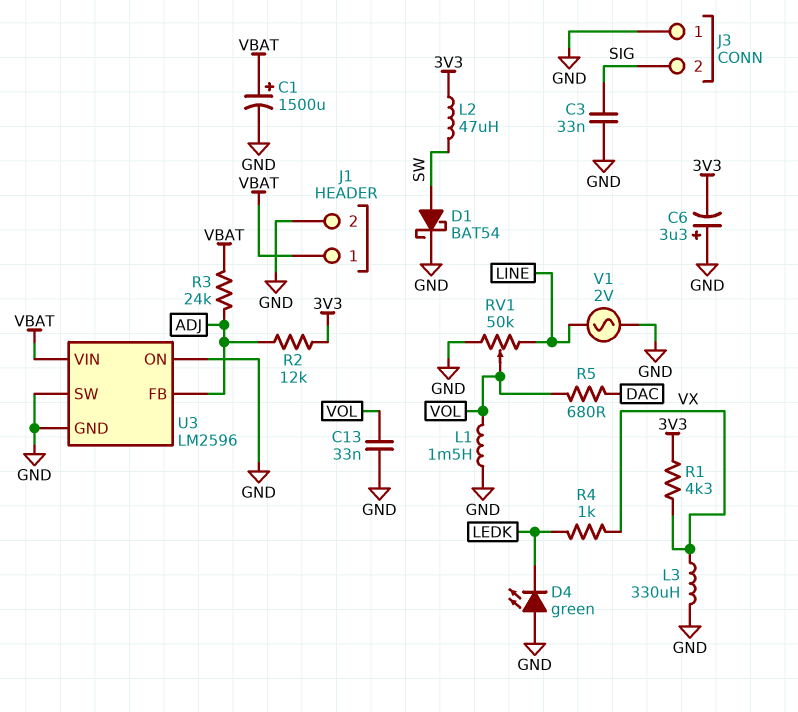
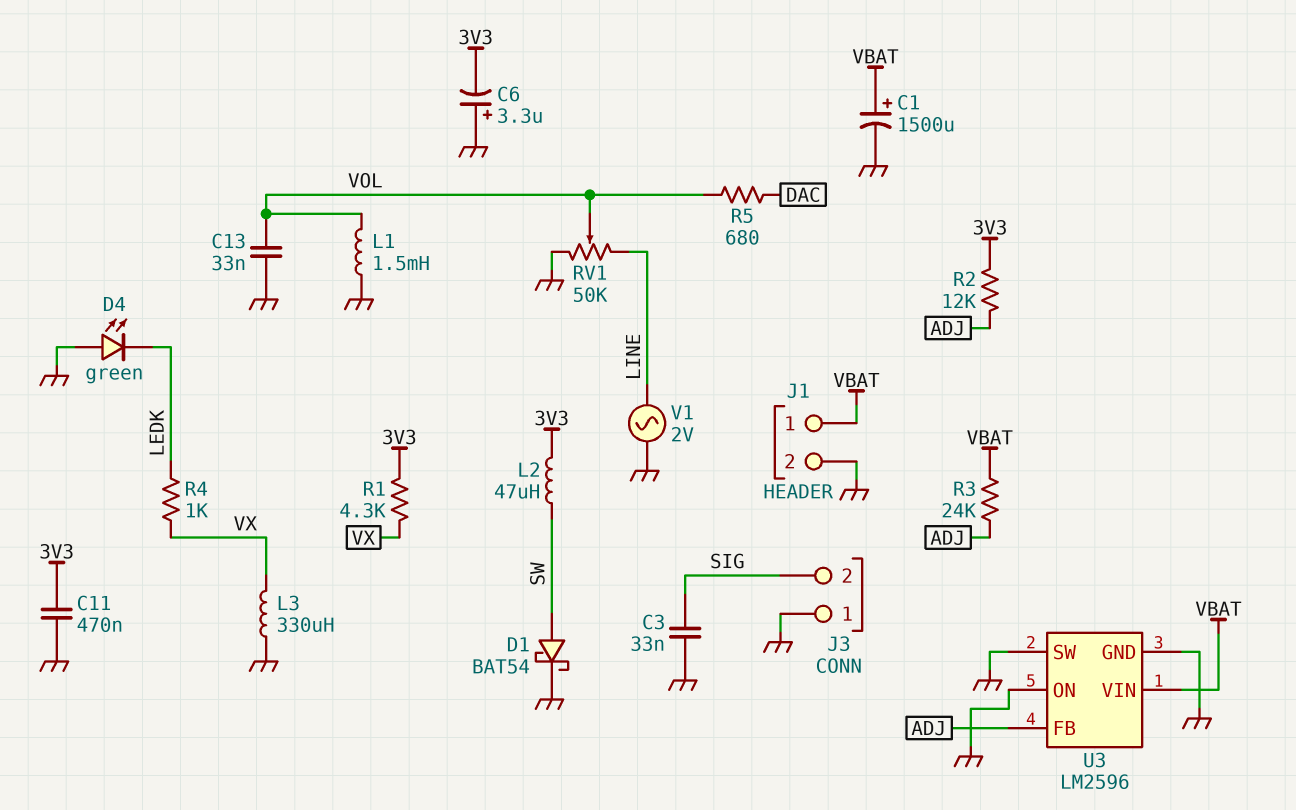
C11: none -> 470nF (3V3, GND)

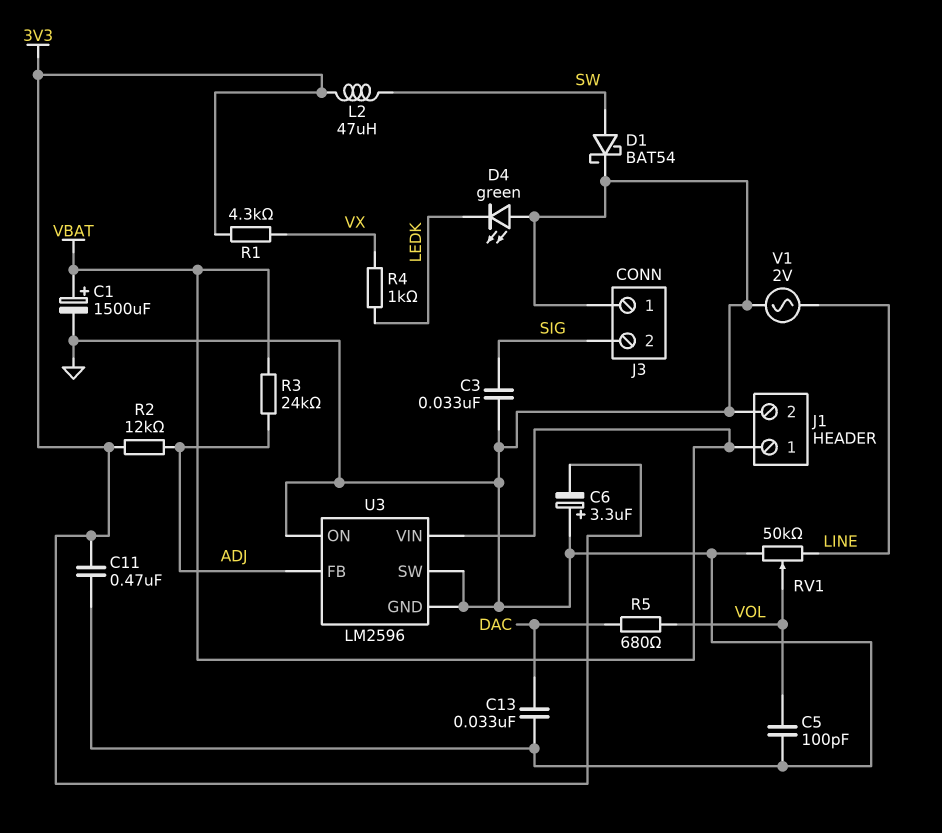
C5: none -> 100pF (GND, VOL)
C13: 33nF (GND, VOL) -> 33nF (DAC, GND)
L1: 1.5mH (GND, VOL) -> none
L3: 330uH (GND, VX) -> none

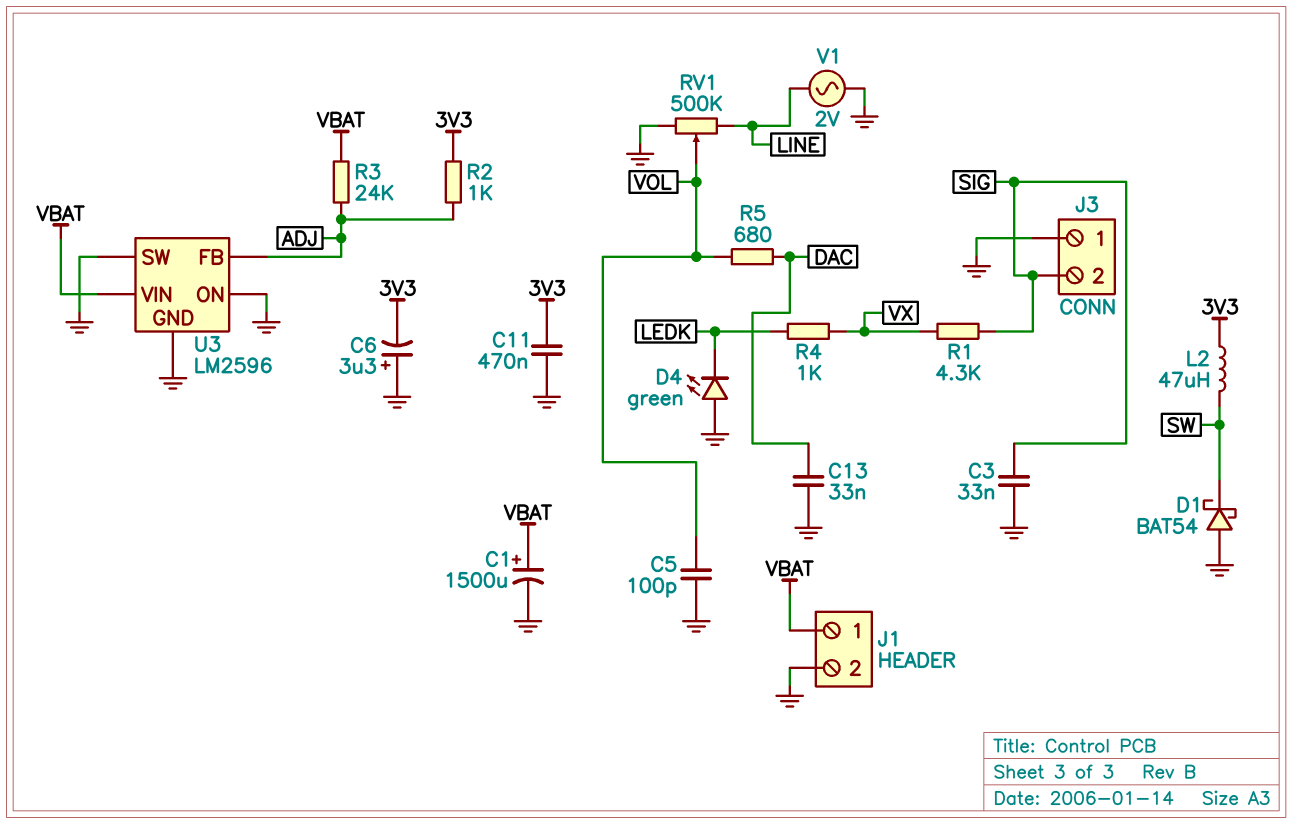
D1: schottky BAT54 (A SW, K GND) -> schottky BAT54 (A GND, K SW)
R1: 4.3k (3V3, VX) -> 4.3k (SIG, VX)
R2: 12k (3V3, ADJ) -> 1k (3V3, ADJ)
RV1: 50k (GND, LINE, wiper VOL) -> 500k (GND, LINE, wiper VOL)

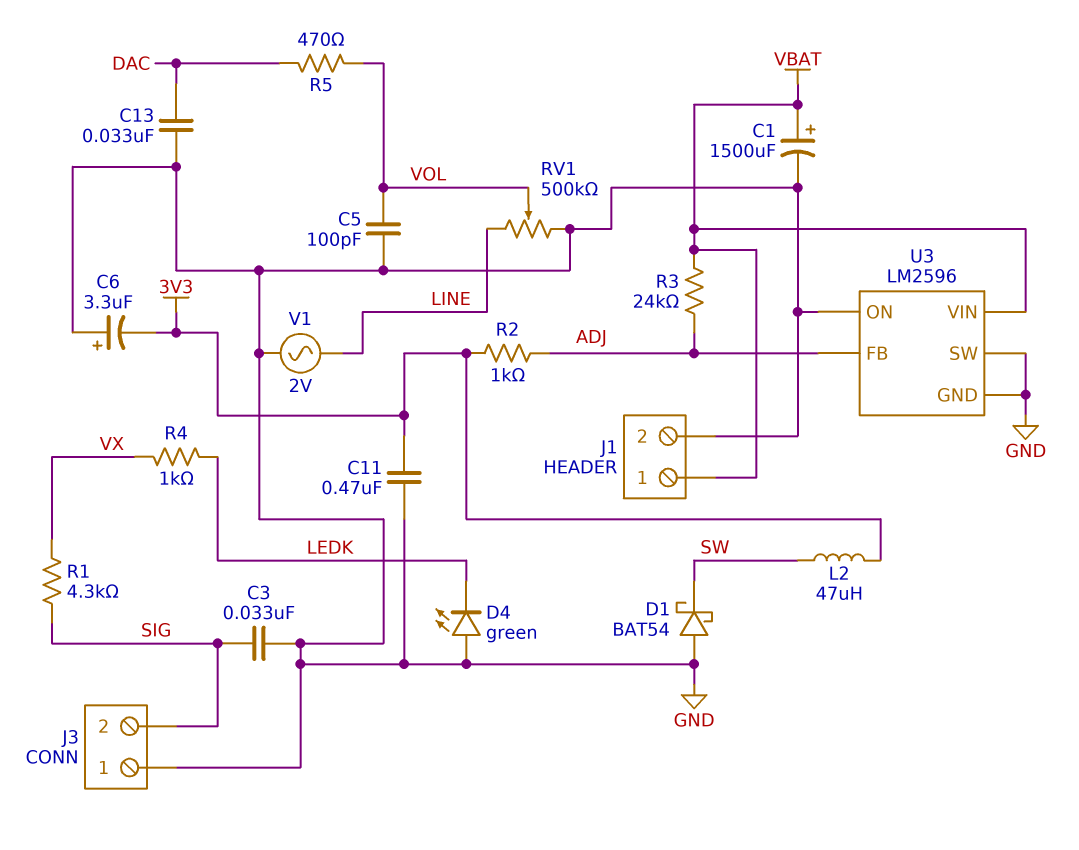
R5: 680 (DAC, VOL) -> 470 (DAC, VOL)

